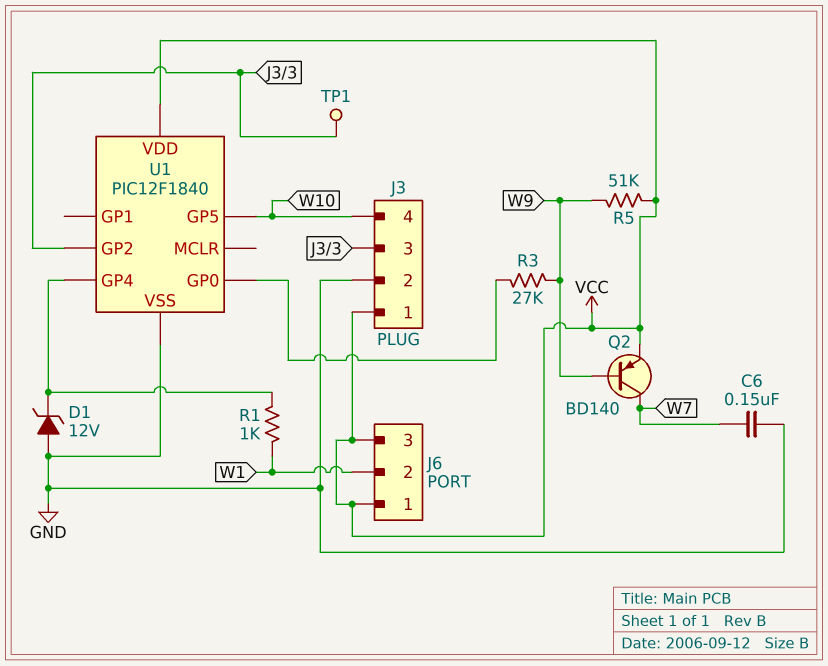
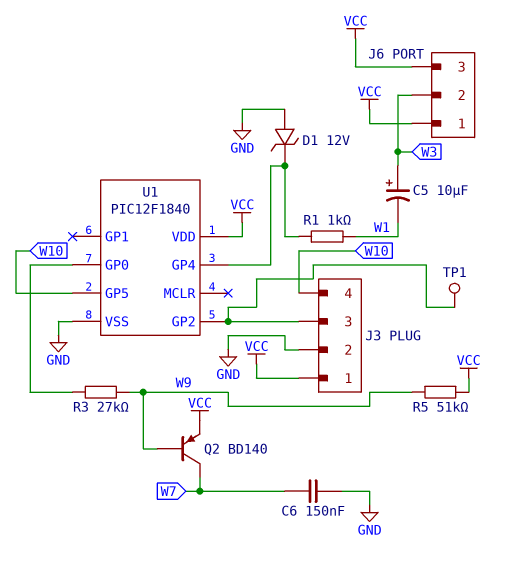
C5: none -> 10uF (plus W3, minus W1)
J6 pin 2: W1 -> W3

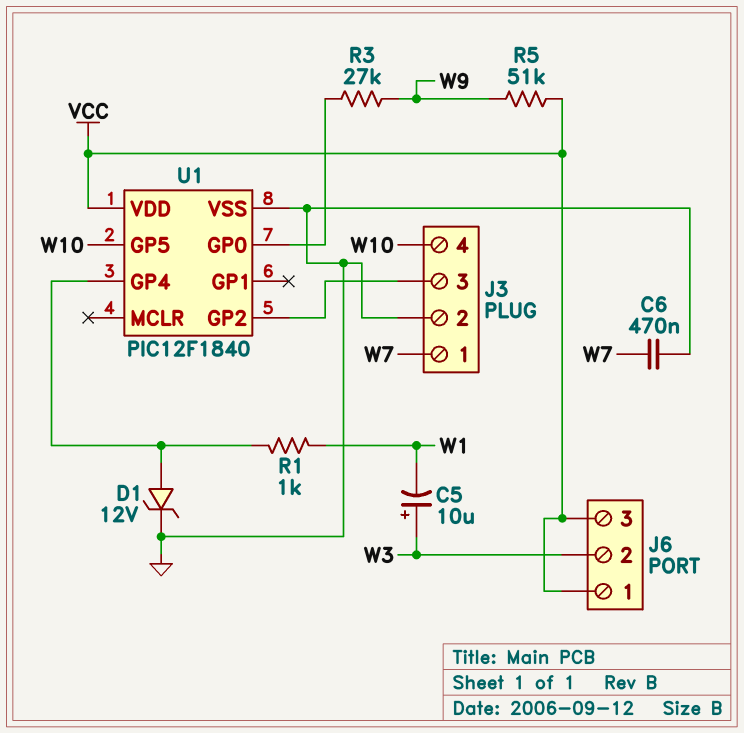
C6: 150nF (GND, W7) -> 470nF (GND, W7)
D1: zener 12V (A GND, K U1/GP4) -> zener 12V (A U1/GP4, K GND)
J3 pin 1: VCC -> W7
Q2: PNP BD140 (B W9, C W7, E VCC) -> none
TP1: test point (J3/3) -> none

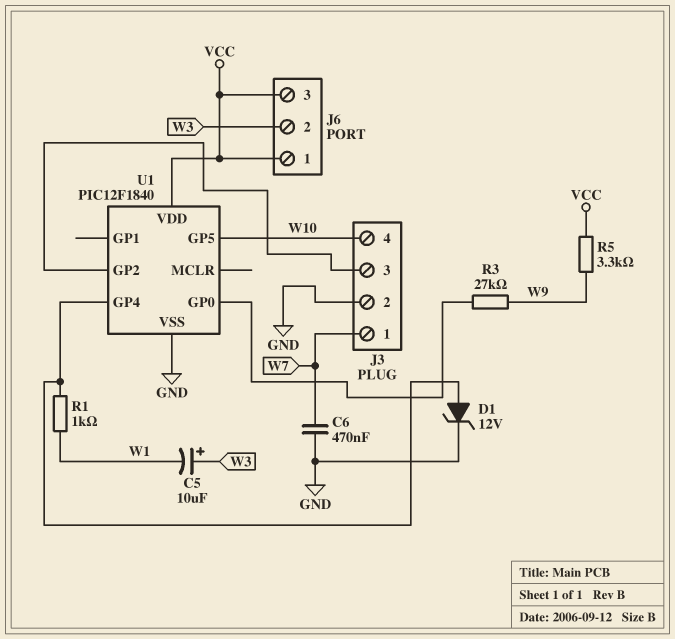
R5: 51k (VCC, W9) -> 3.3k (VCC, W9)

